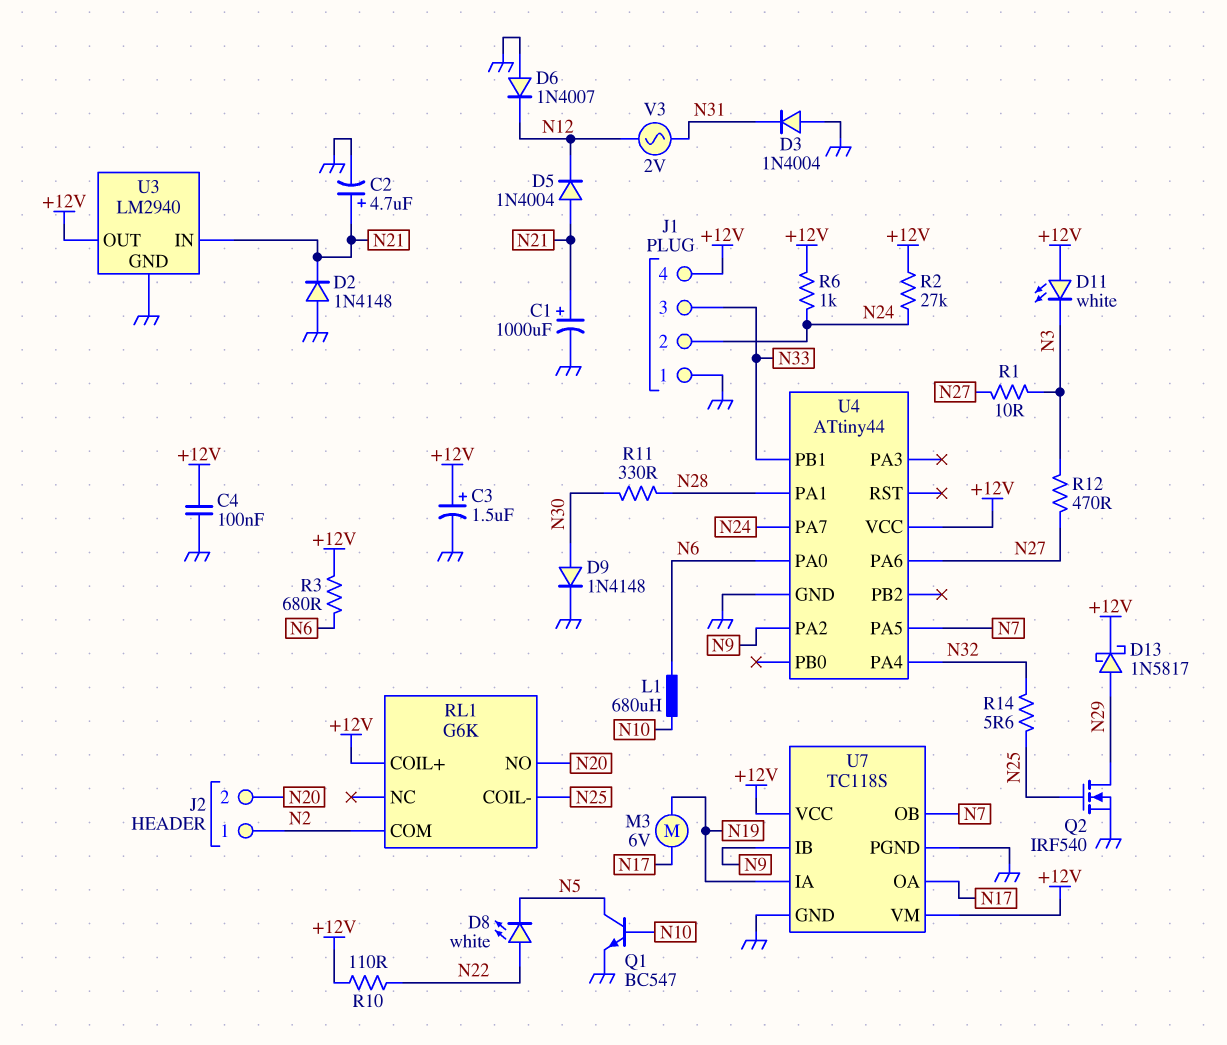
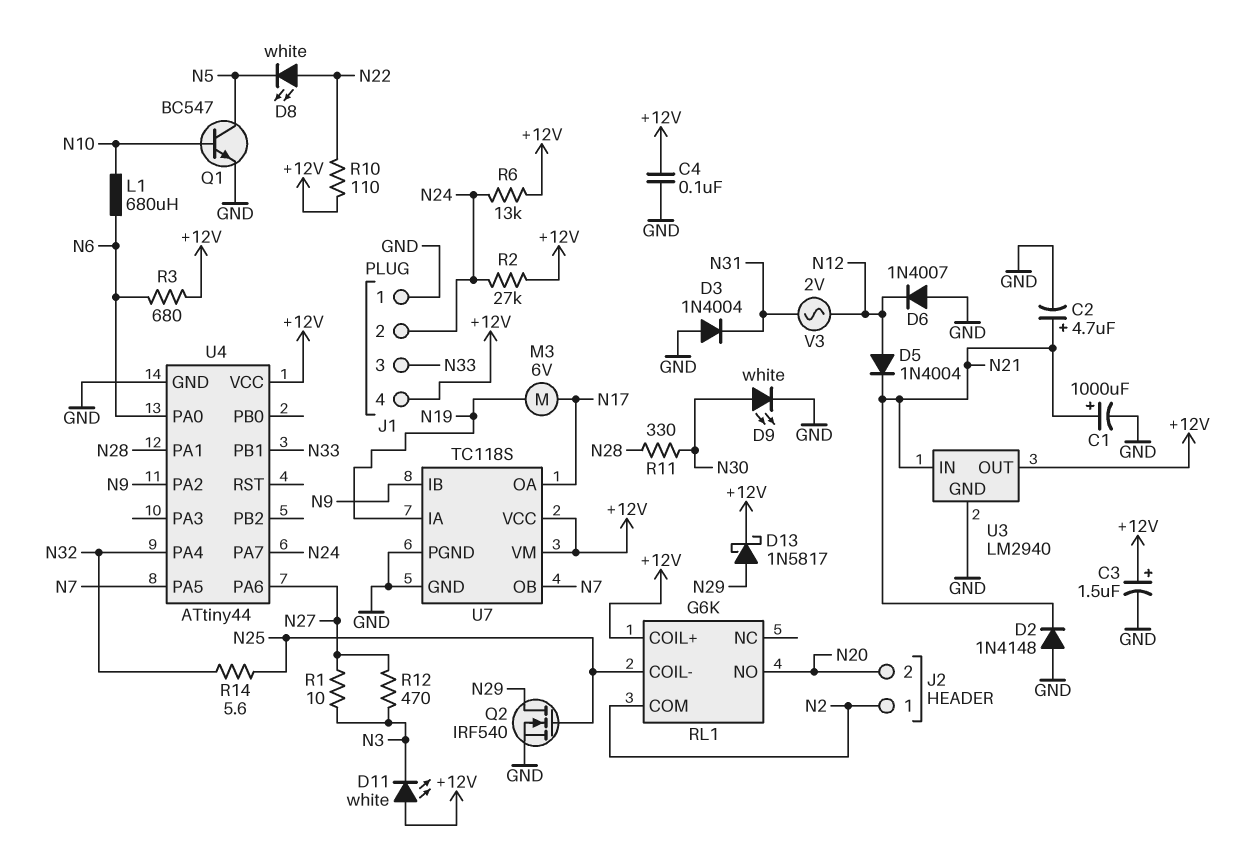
D5: diode 1N4004 (A N21, K N12) -> diode 1N4004 (A N12, K N21)
D9: diode 1N4148 (A N30, K GND) -> LED white (A N30, K GND)
R6: 1k (+12V, N24) -> 13k (+12V, N24)

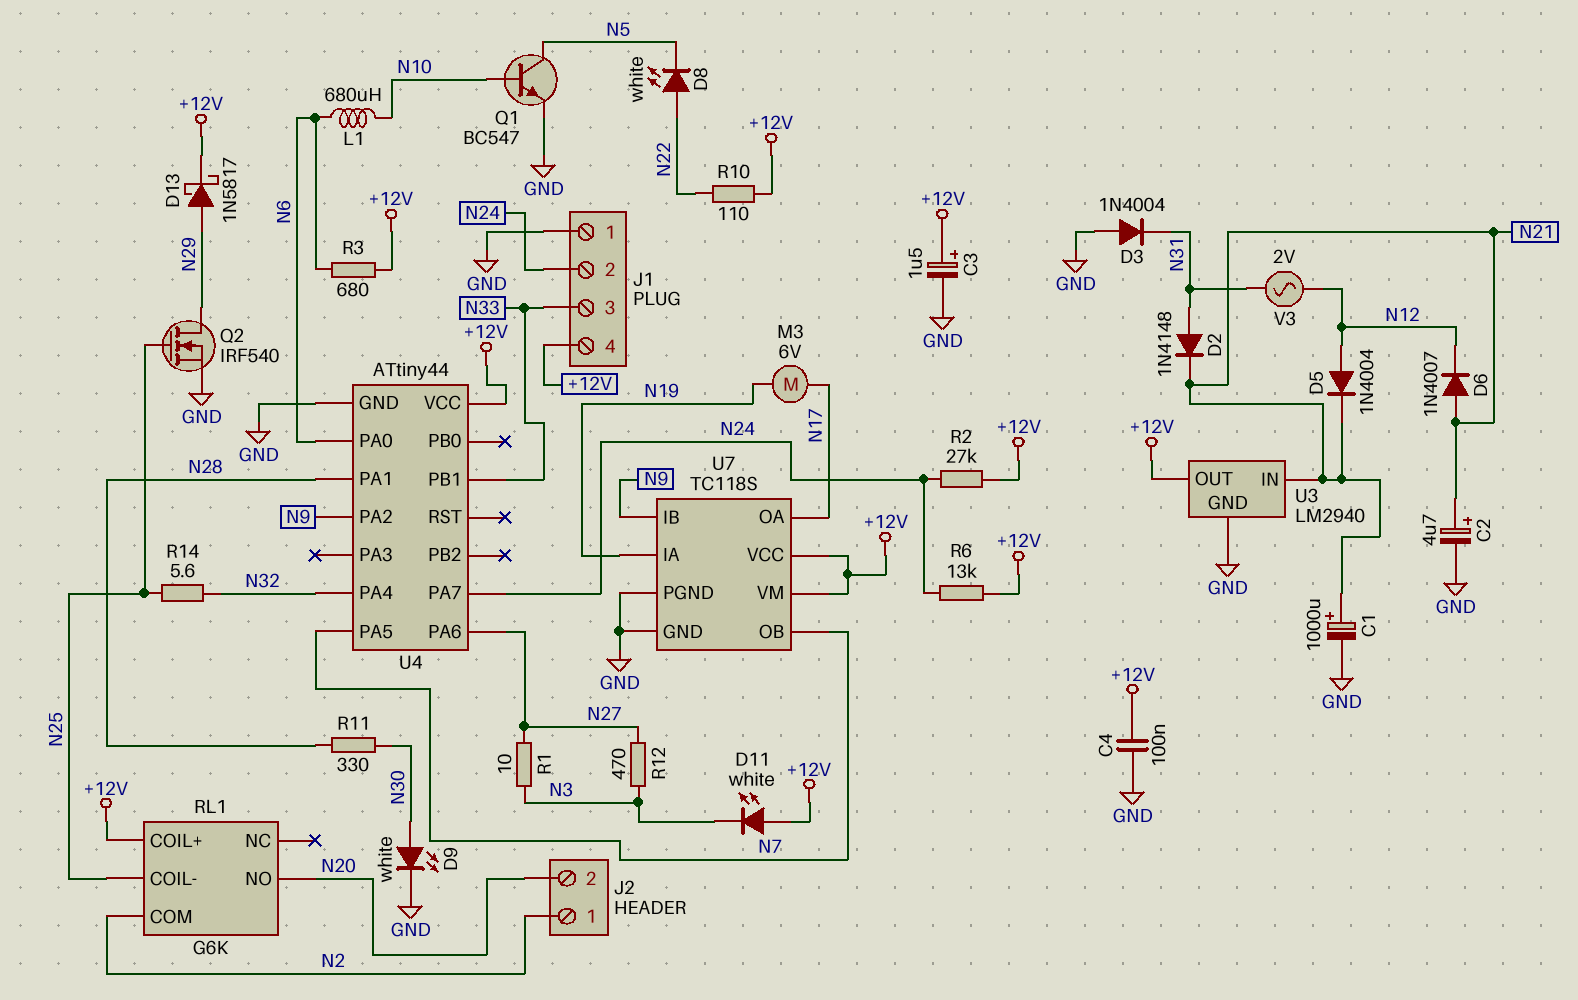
D2: diode 1N4148 (A GND, K N21) -> diode 1N4148 (A N31, K N21)
D6: diode 1N4007 (A GND, K N12) -> diode 1N4007 (A N21, K N12)

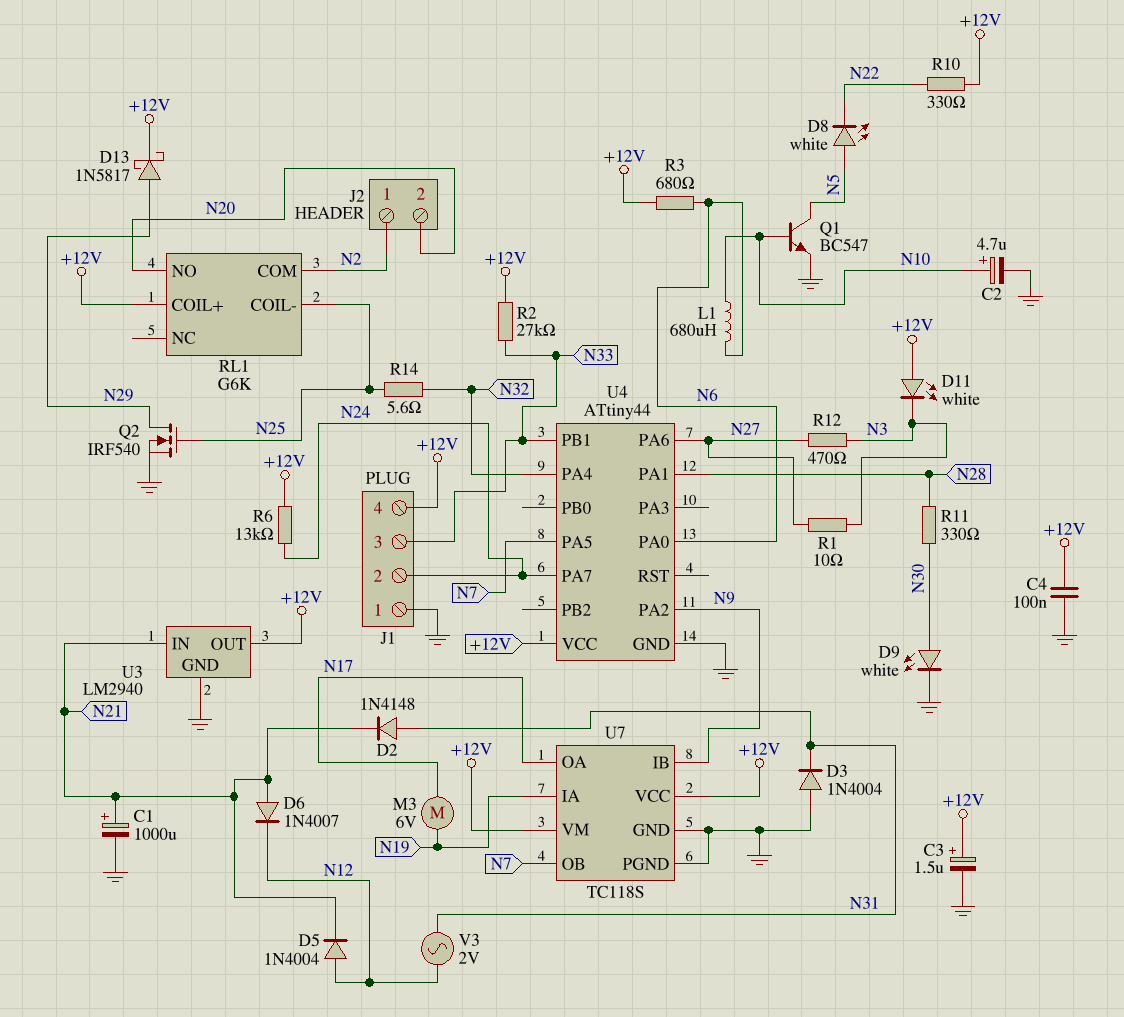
C2: 4.7uF (plus N21, minus GND) -> 4.7uF (plus N10, minus GND)
D8: LED white (A N22, K N5) -> LED white (A N5, K N22)
R2: 27k (+12V, N24) -> 27k (+12V, N33)
R10: 110 (+12V, N22) -> 330 (+12V, N22)

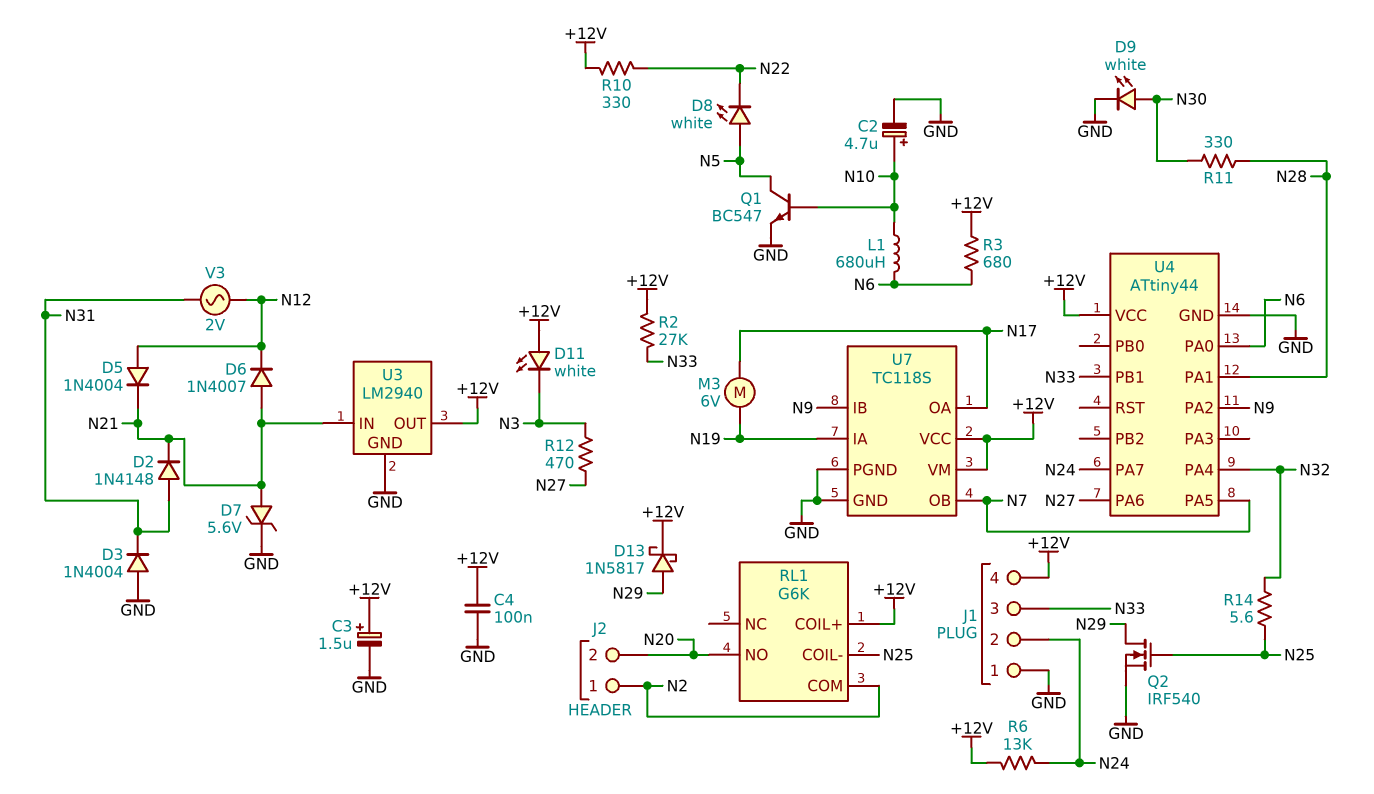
C1: 1000uF (plus N21, minus GND) -> none
D7: none -> zener 5.6V (A N21, K GND)
R1: 10 (N3, N27) -> none

